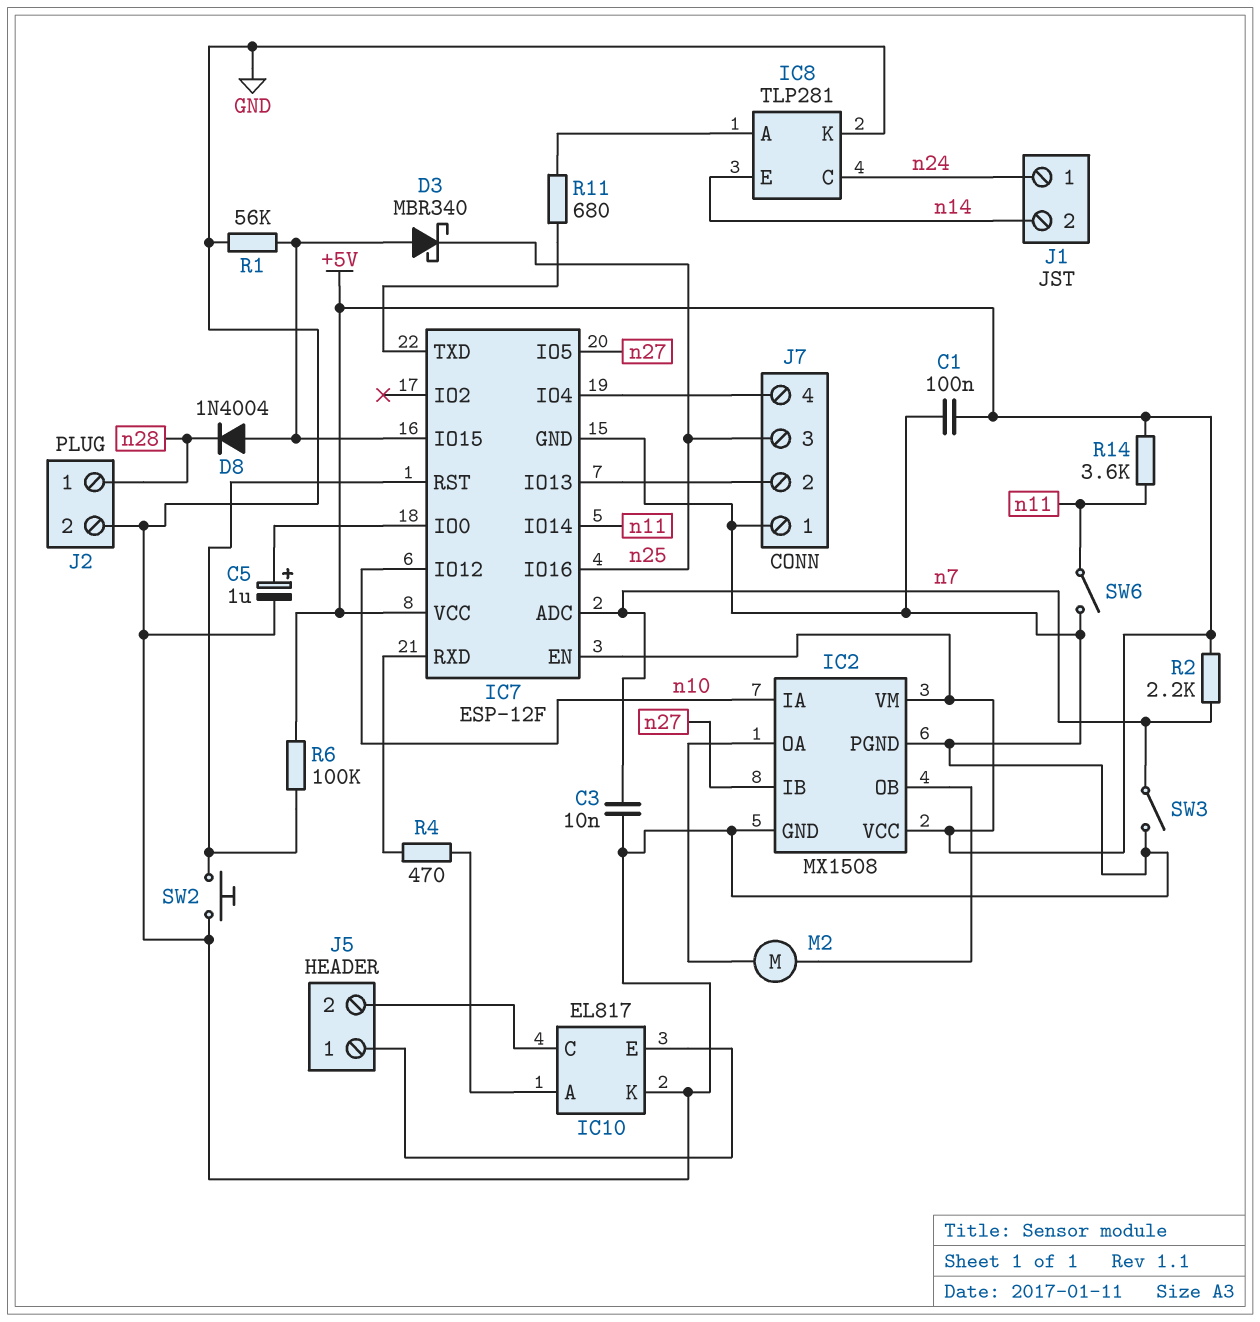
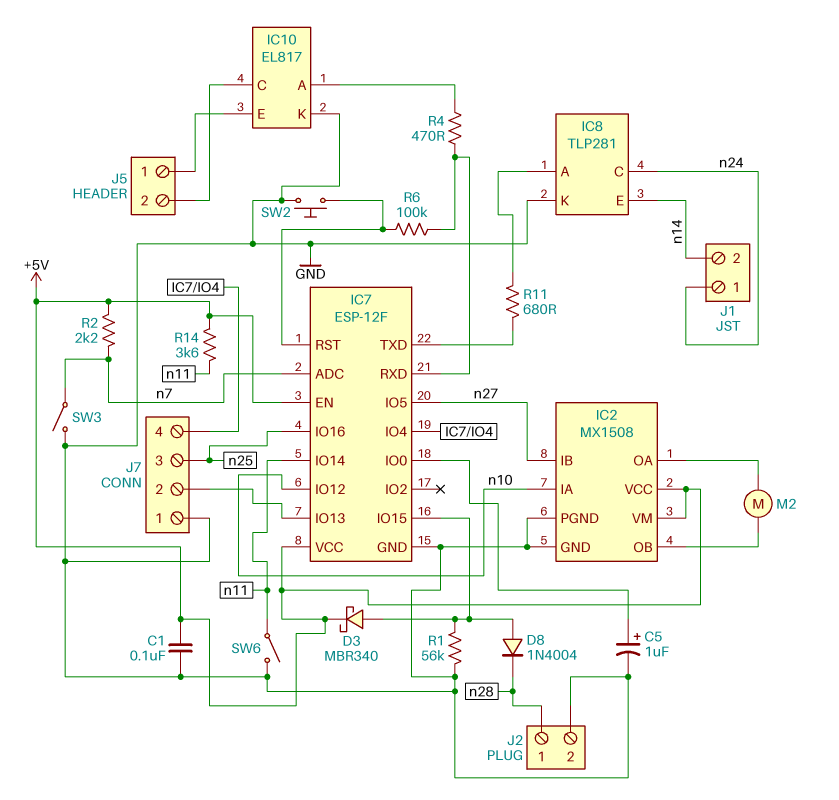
C3: 10nF (GND, n7) -> none
D3: schottky MBR340 (A IC7/IO15, K n25) -> schottky MBR340 (A IC7/IO15, K +5V)
R6: 100k (+5V, IC7/RST) -> 100k (IC7/RST, IC7/RXD)

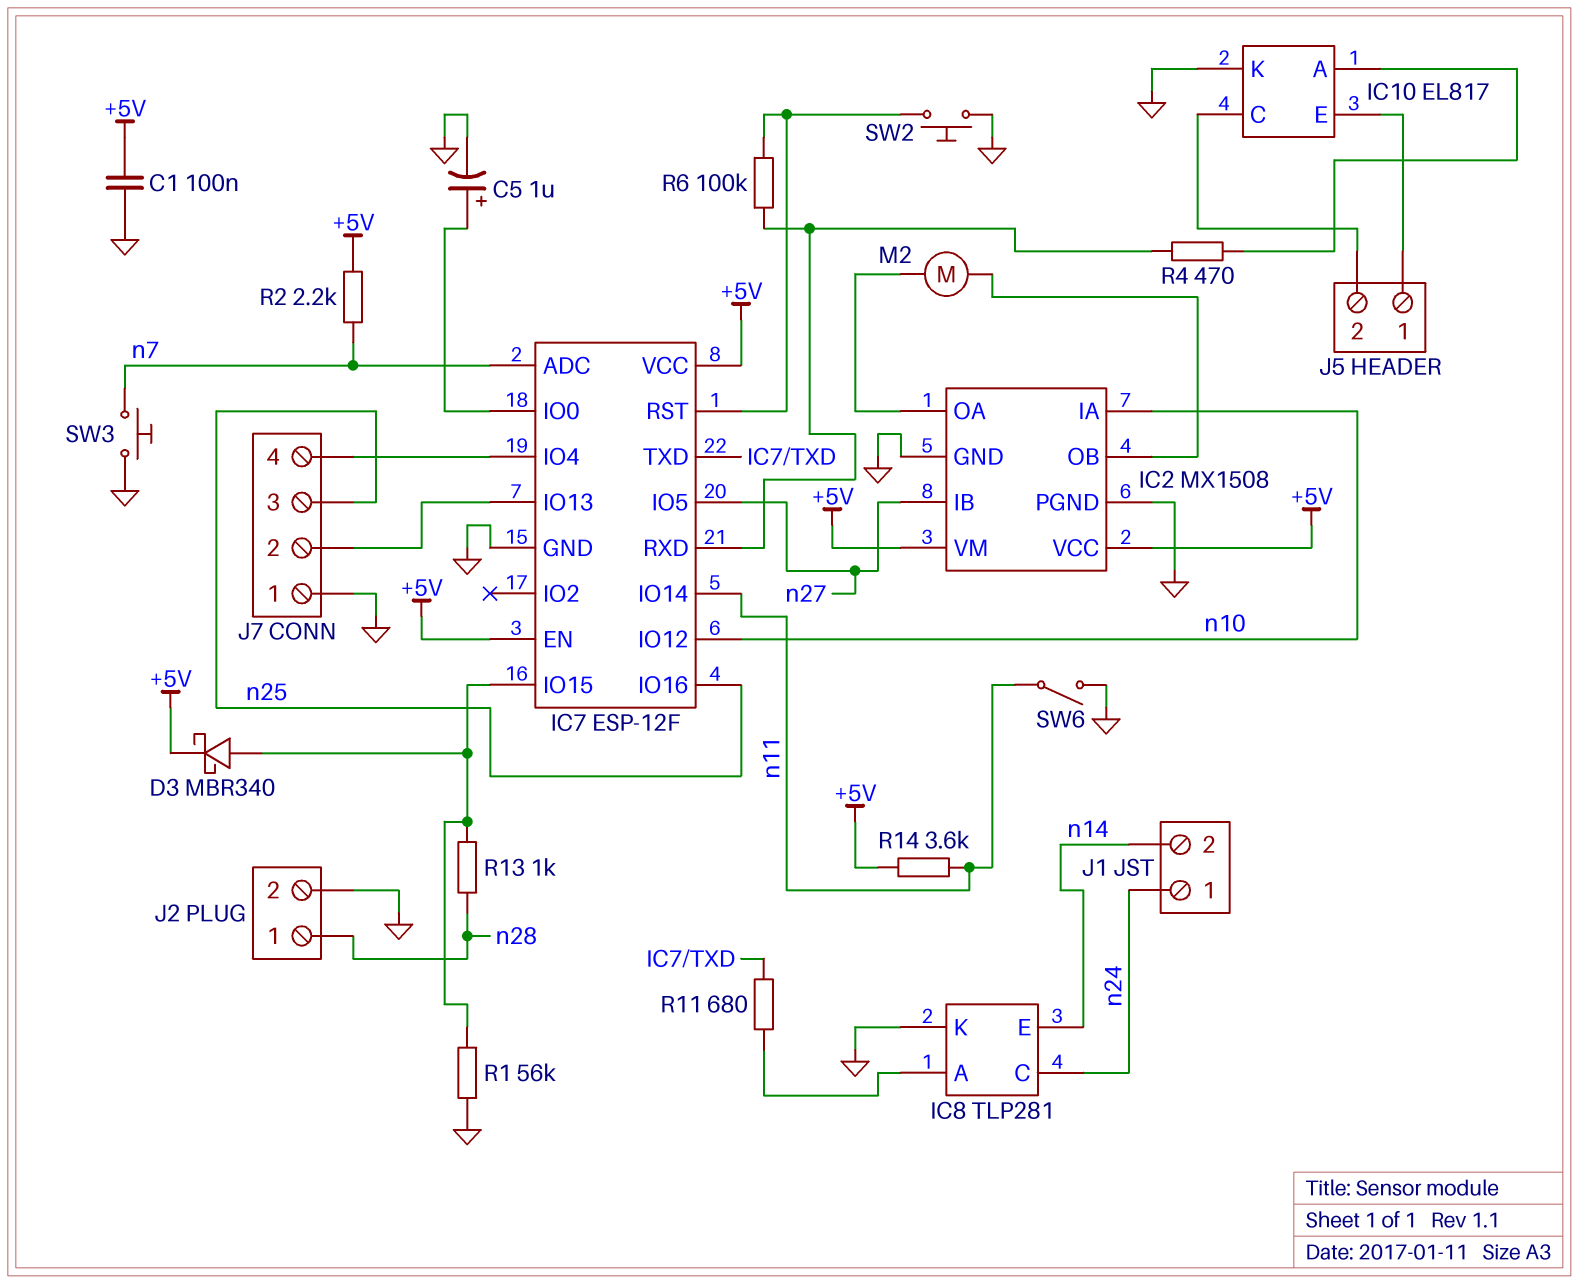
D8: diode 1N4004 (A IC7/IO15, K n28) -> none
R13: none -> 1k (IC7/IO15, n28)
SW3: switch (GND, n7) -> button (GND, n7)

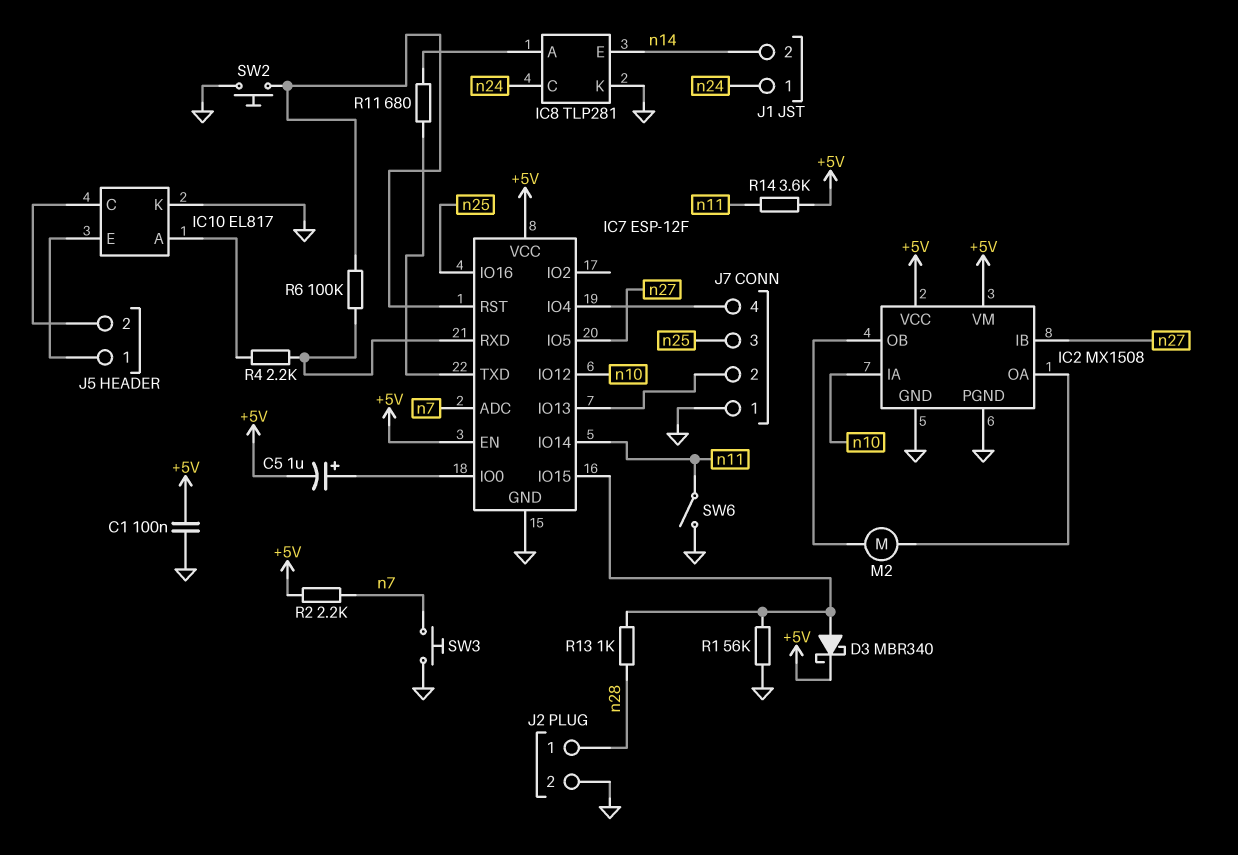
C5: 1uF (plus IC7/IO0, minus GND) -> 1uF (plus IC7/IO0, minus +5V)
R4: 470 (IC7/RXD, IC10/A) -> 2.2k (IC7/RXD, IC10/A)

